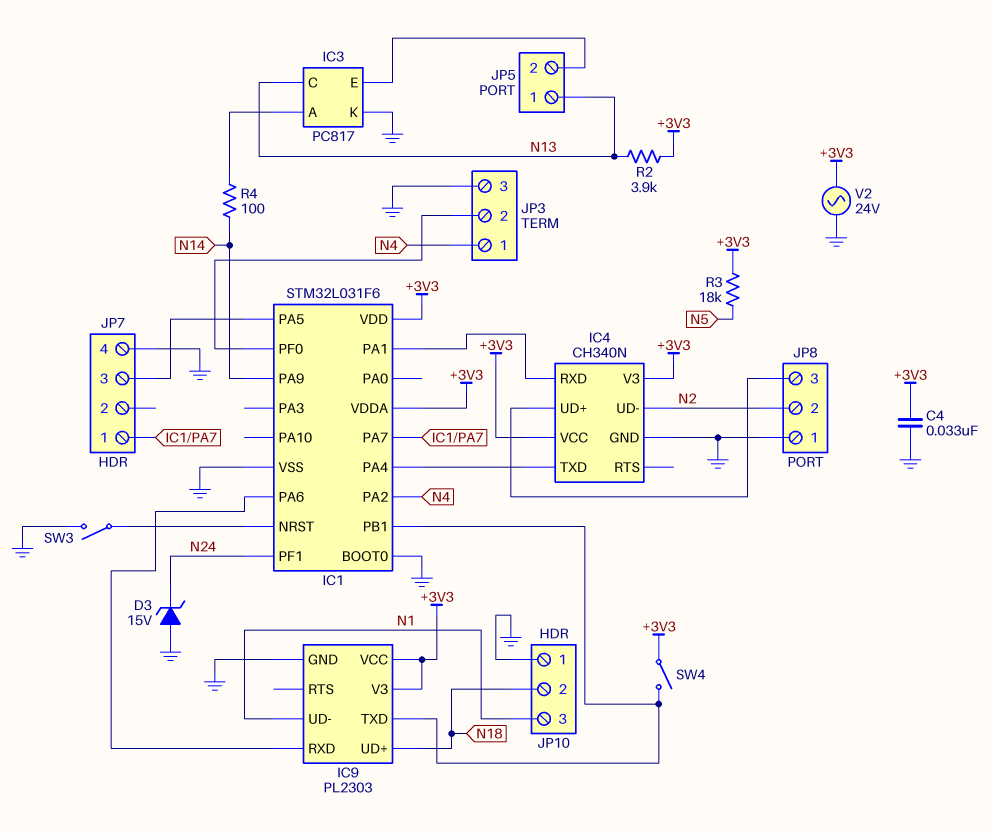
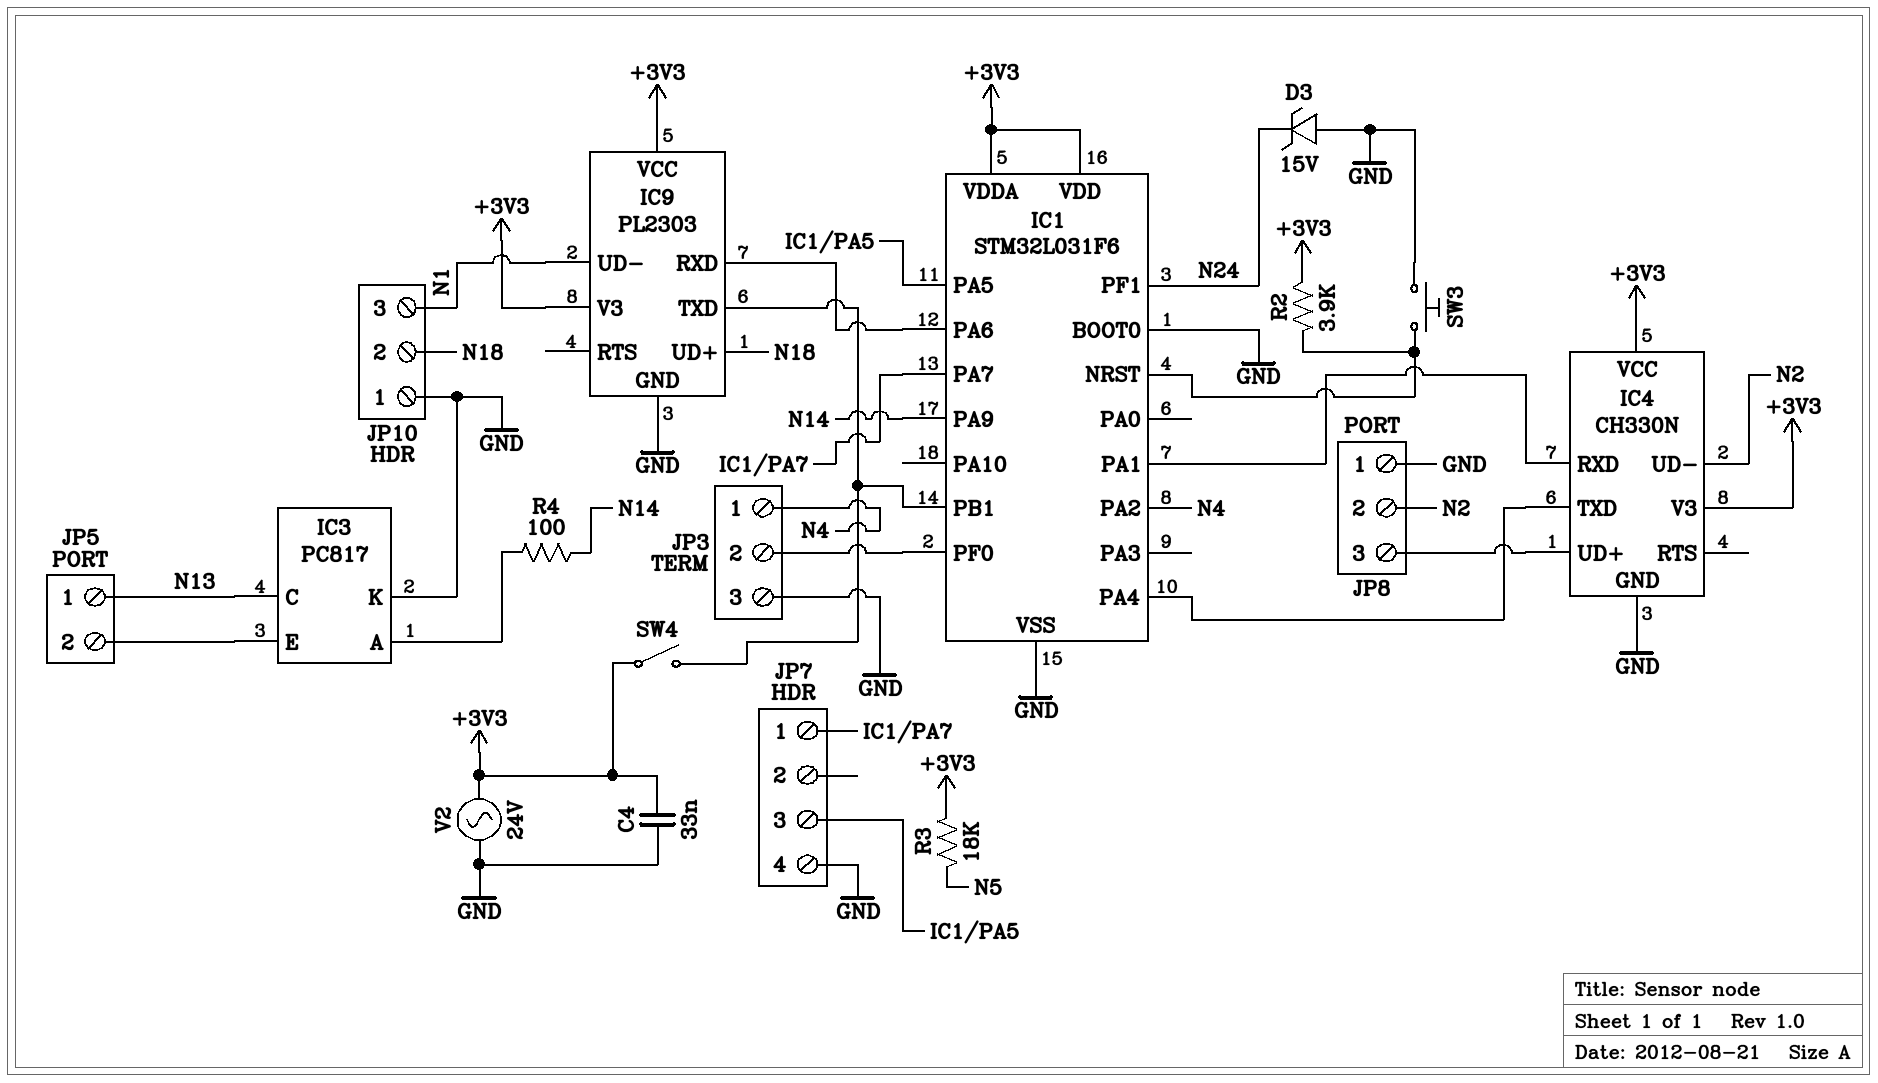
IC4: CH340N -> CH330N
R2: 3.9k (+3V3, N13) -> 3.9k (+3V3, IC1/NRST)
SW3: switch (GND, IC1/NRST) -> button (GND, IC1/NRST)

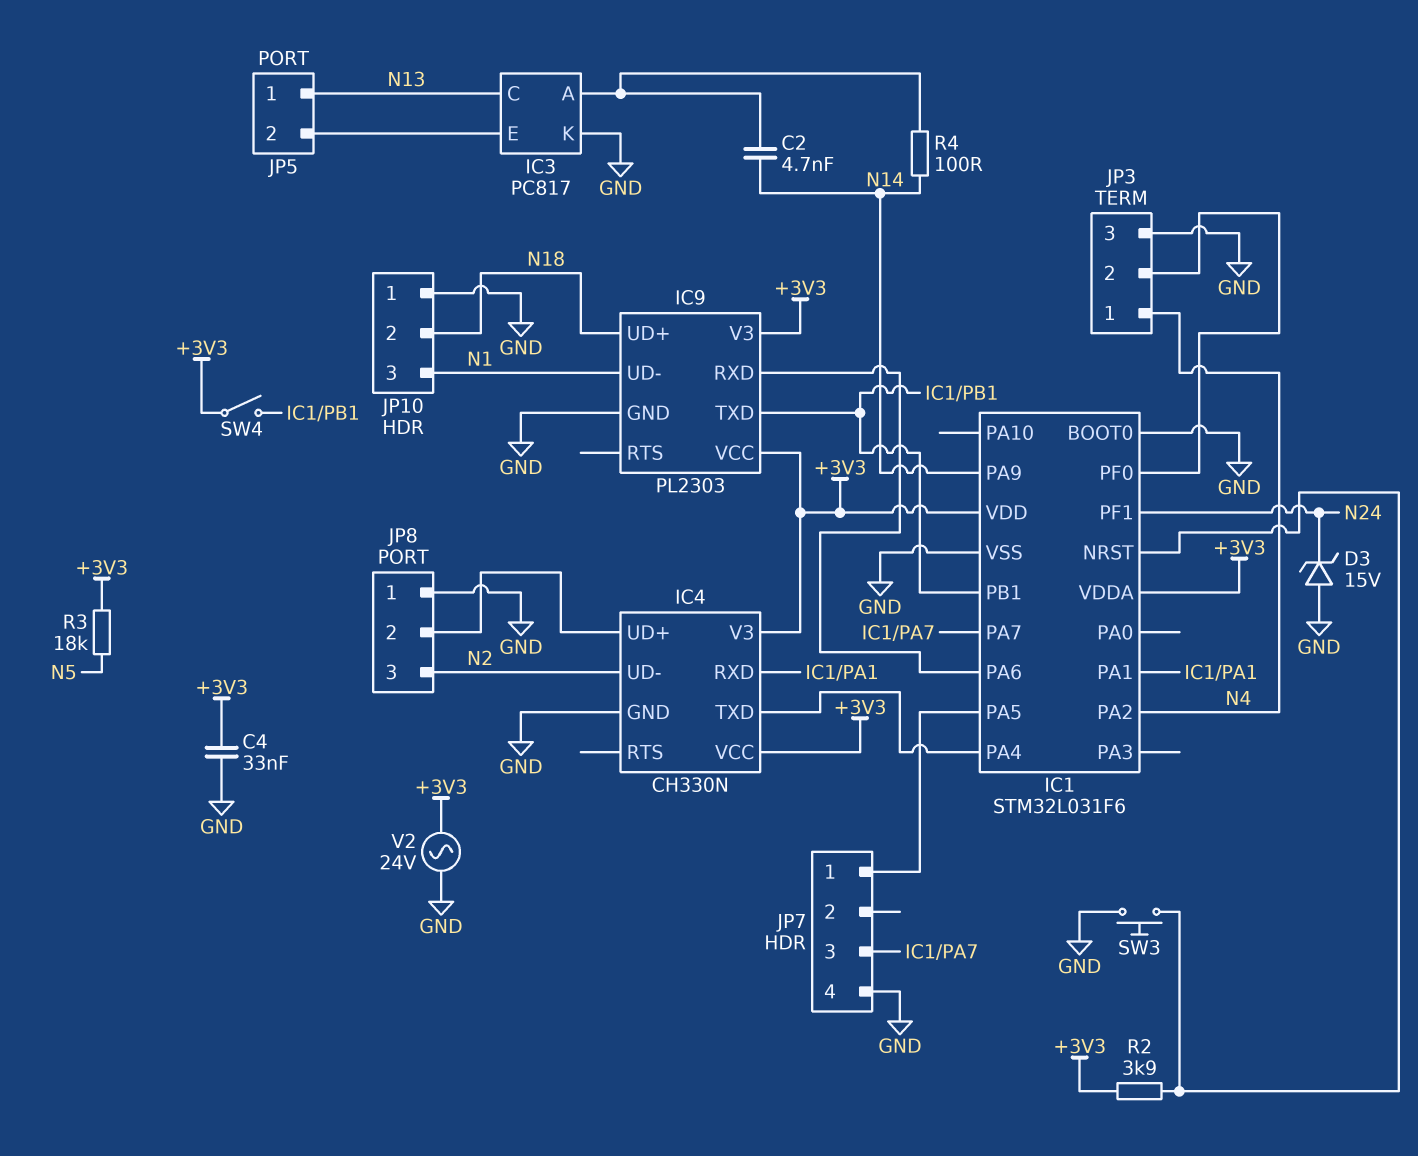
C2: none -> 4.7nF (IC3/A, N14)
JP7 pin 1: IC1/PA7 -> IC1/PA5
JP7 pin 3: IC1/PA5 -> IC1/PA7
JP8 pin 2: N2 -> IC4/UD+
JP8 pin 3: IC4/UD+ -> N2

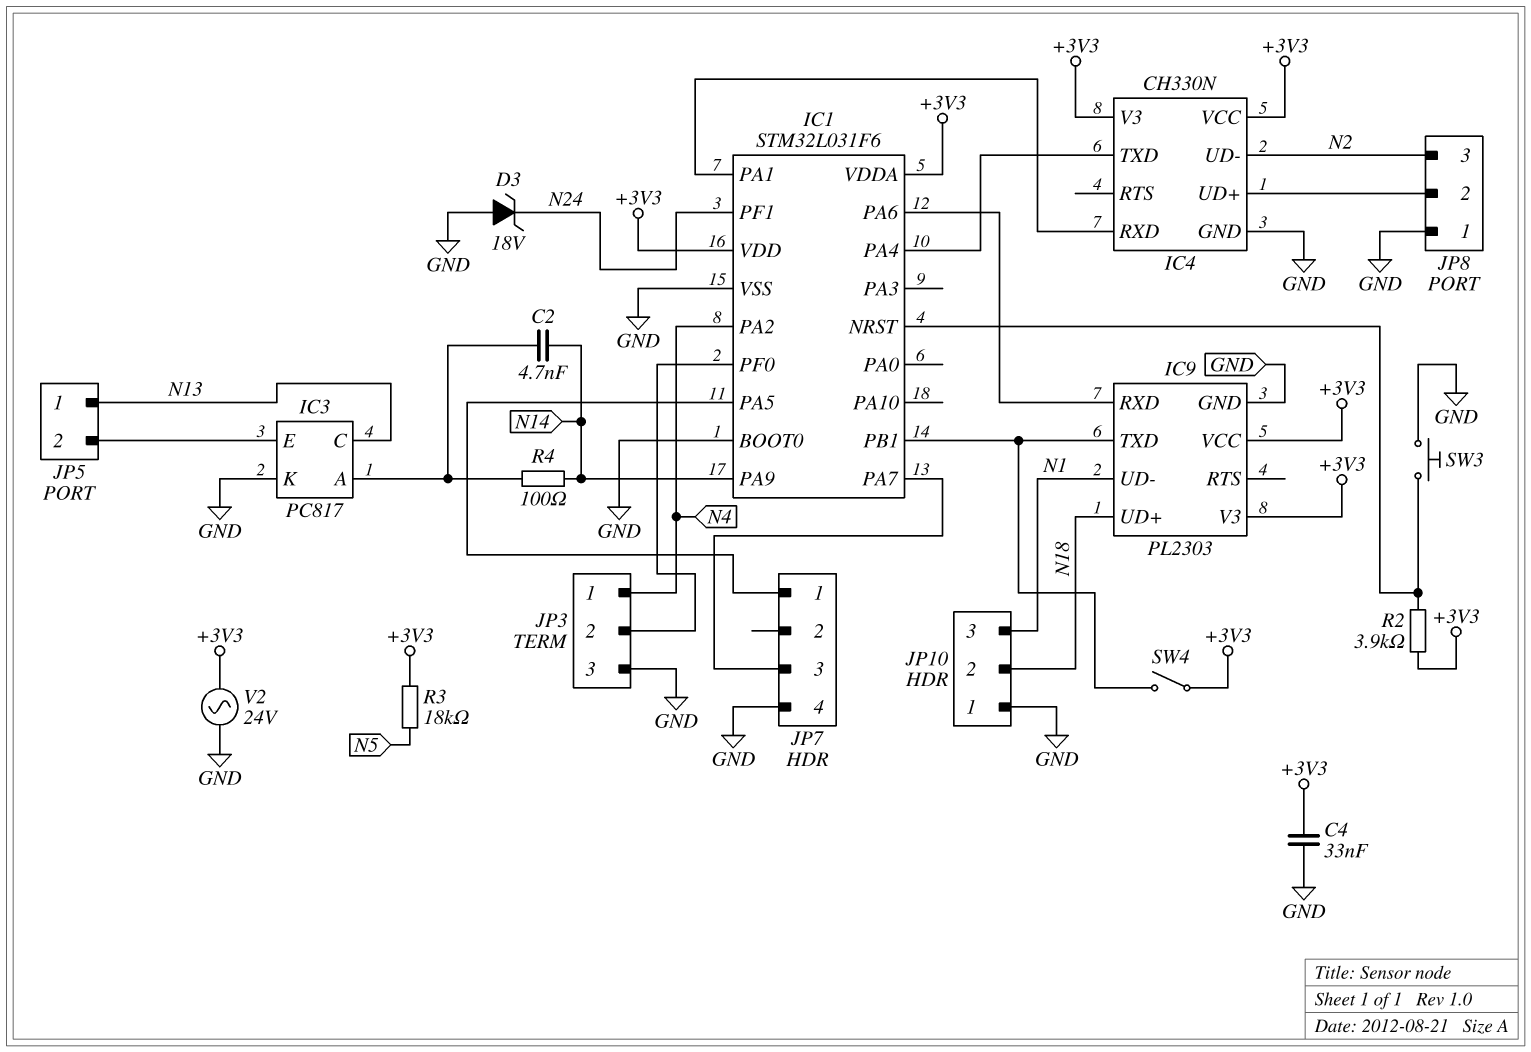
D3: zener 15V (A GND, K N24) -> zener 18V (A GND, K N24)

